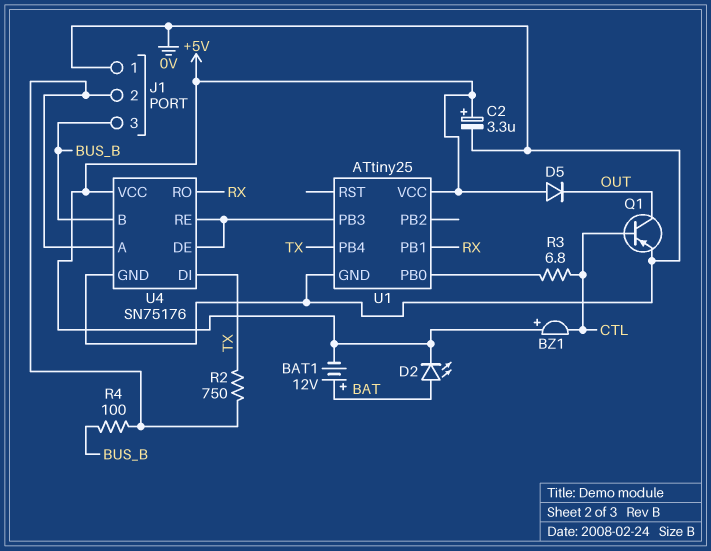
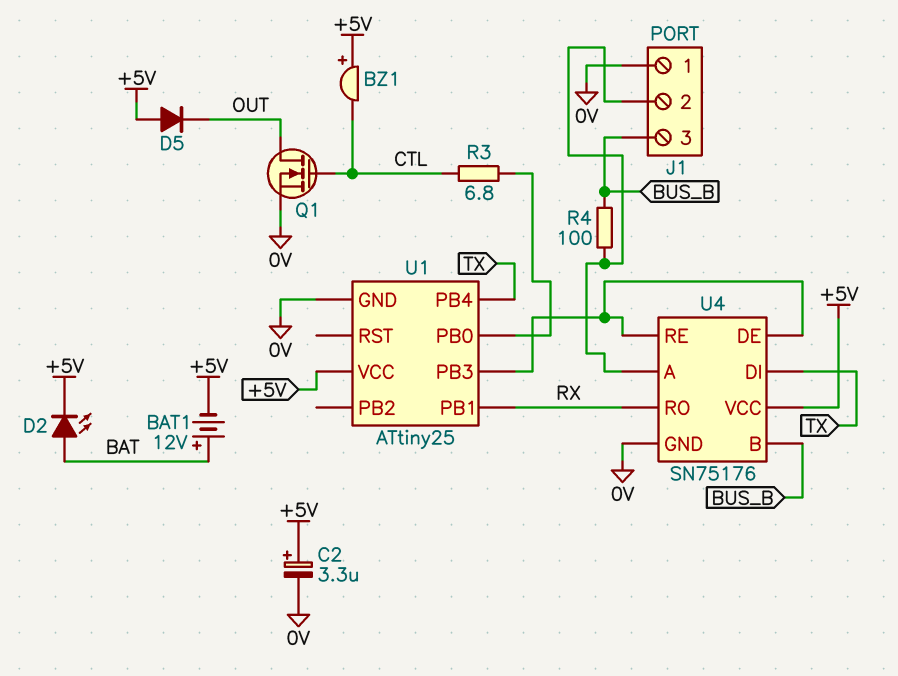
Q1: PNP (B CTL, C OUT, E 0V) -> NMOS (G CTL, D OUT, S 0V)
R2: 750 (J1/2, TX) -> none

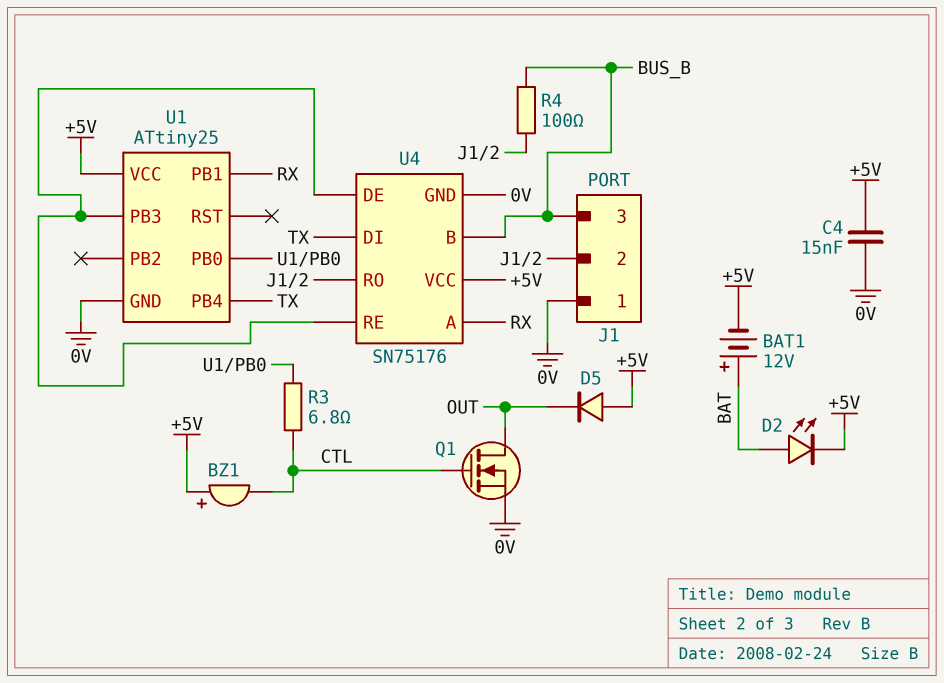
C2: 3.3uF (plus +5V, minus 0V) -> none
C4: none -> 15nF (+5V, 0V)
U4 pin A: J1/2 -> RX
U4 pin RO: RX -> J1/2

